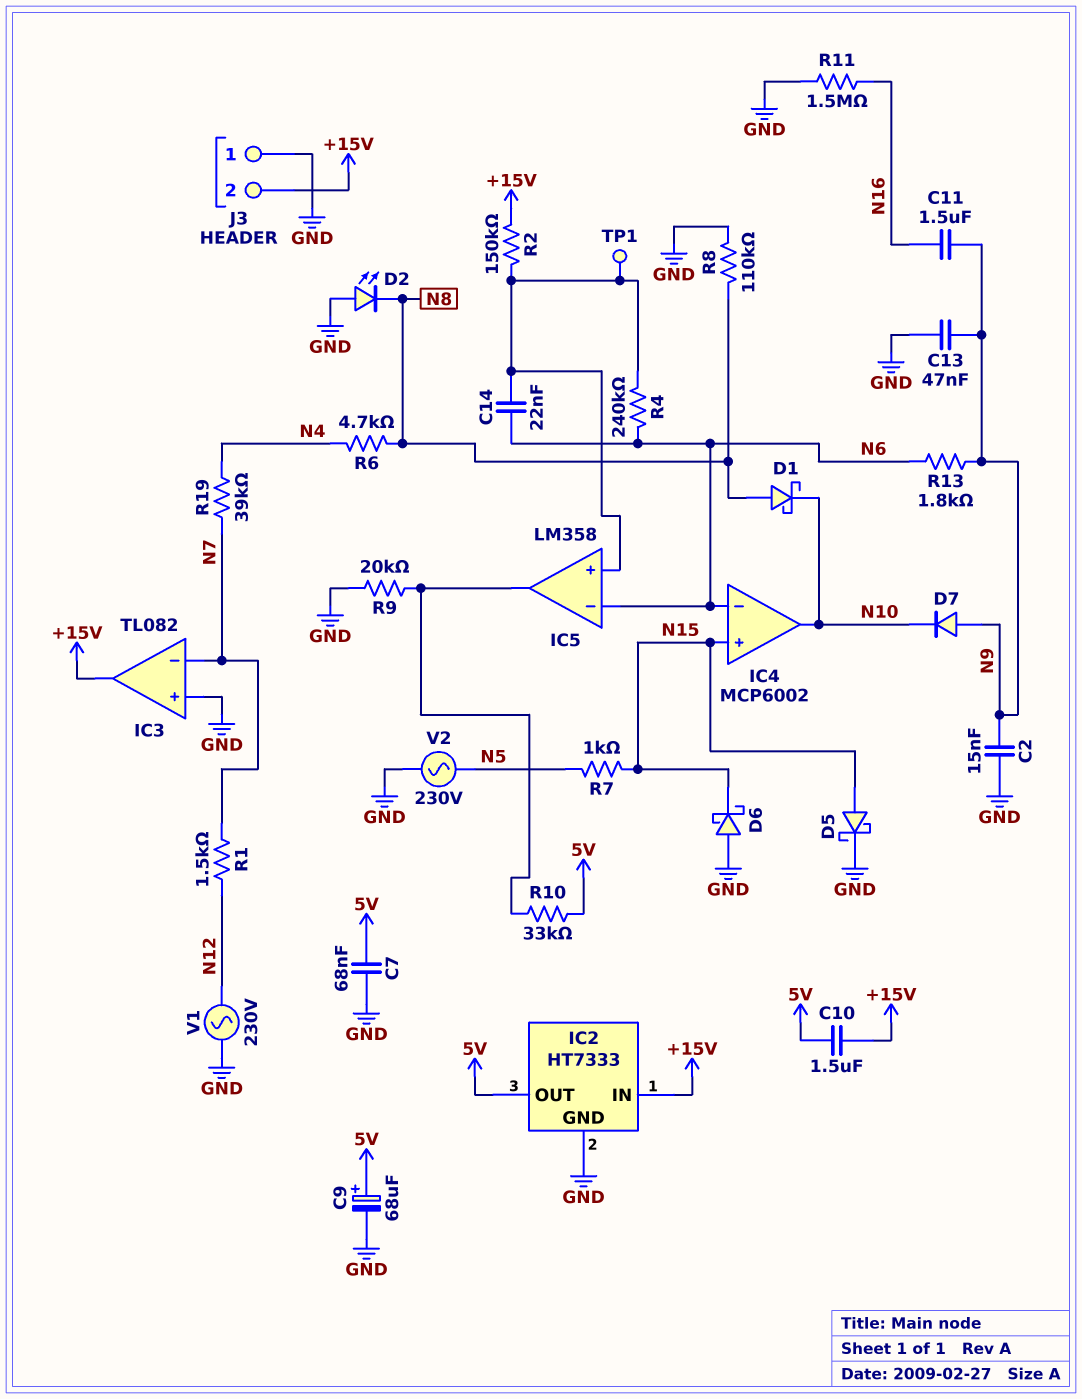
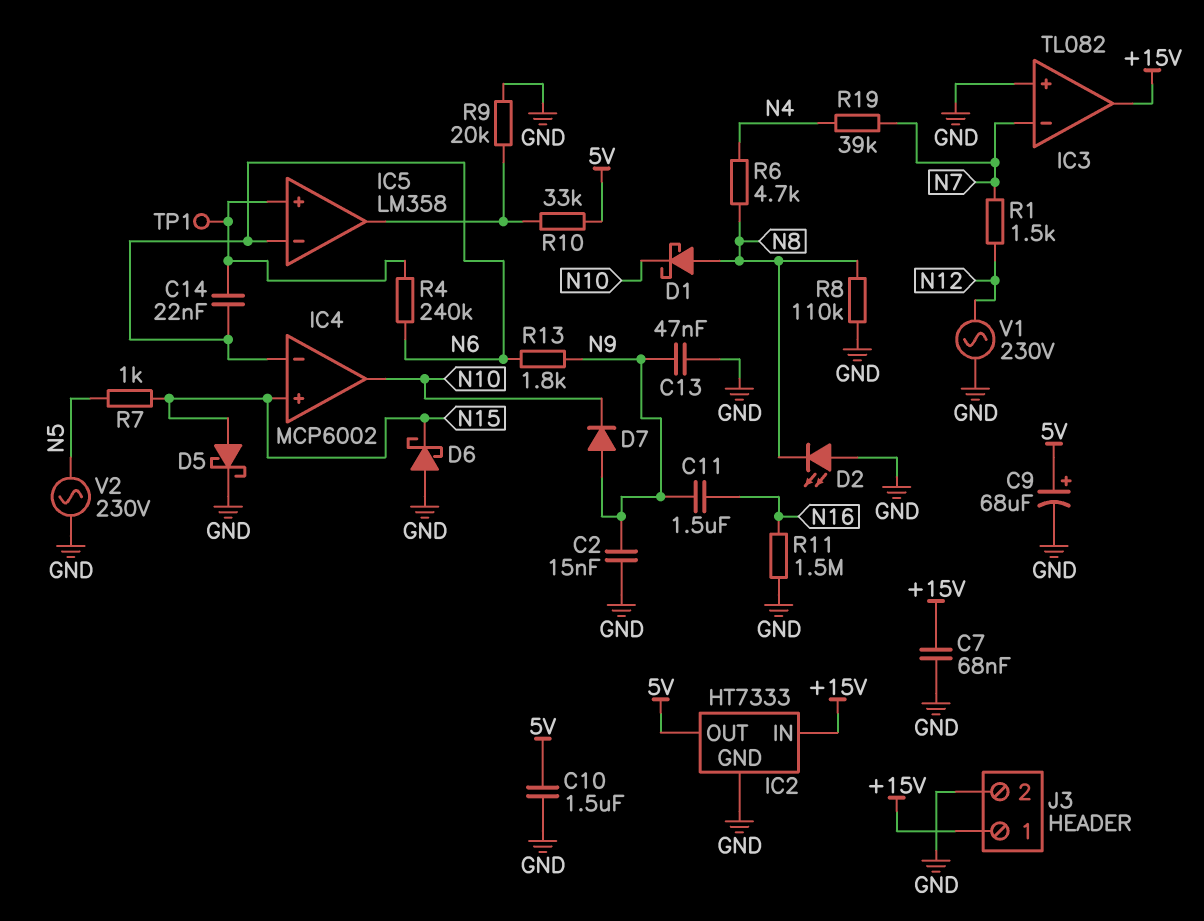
C7: 68nF (5V, GND) -> 68nF (+15V, GND)
C10: 1.5uF (+15V, 5V) -> 1.5uF (5V, GND)
J3 pin 1: GND -> +15V
J3 pin 2: +15V -> GND
R2: 150k (+15V, IC5/in+) -> none

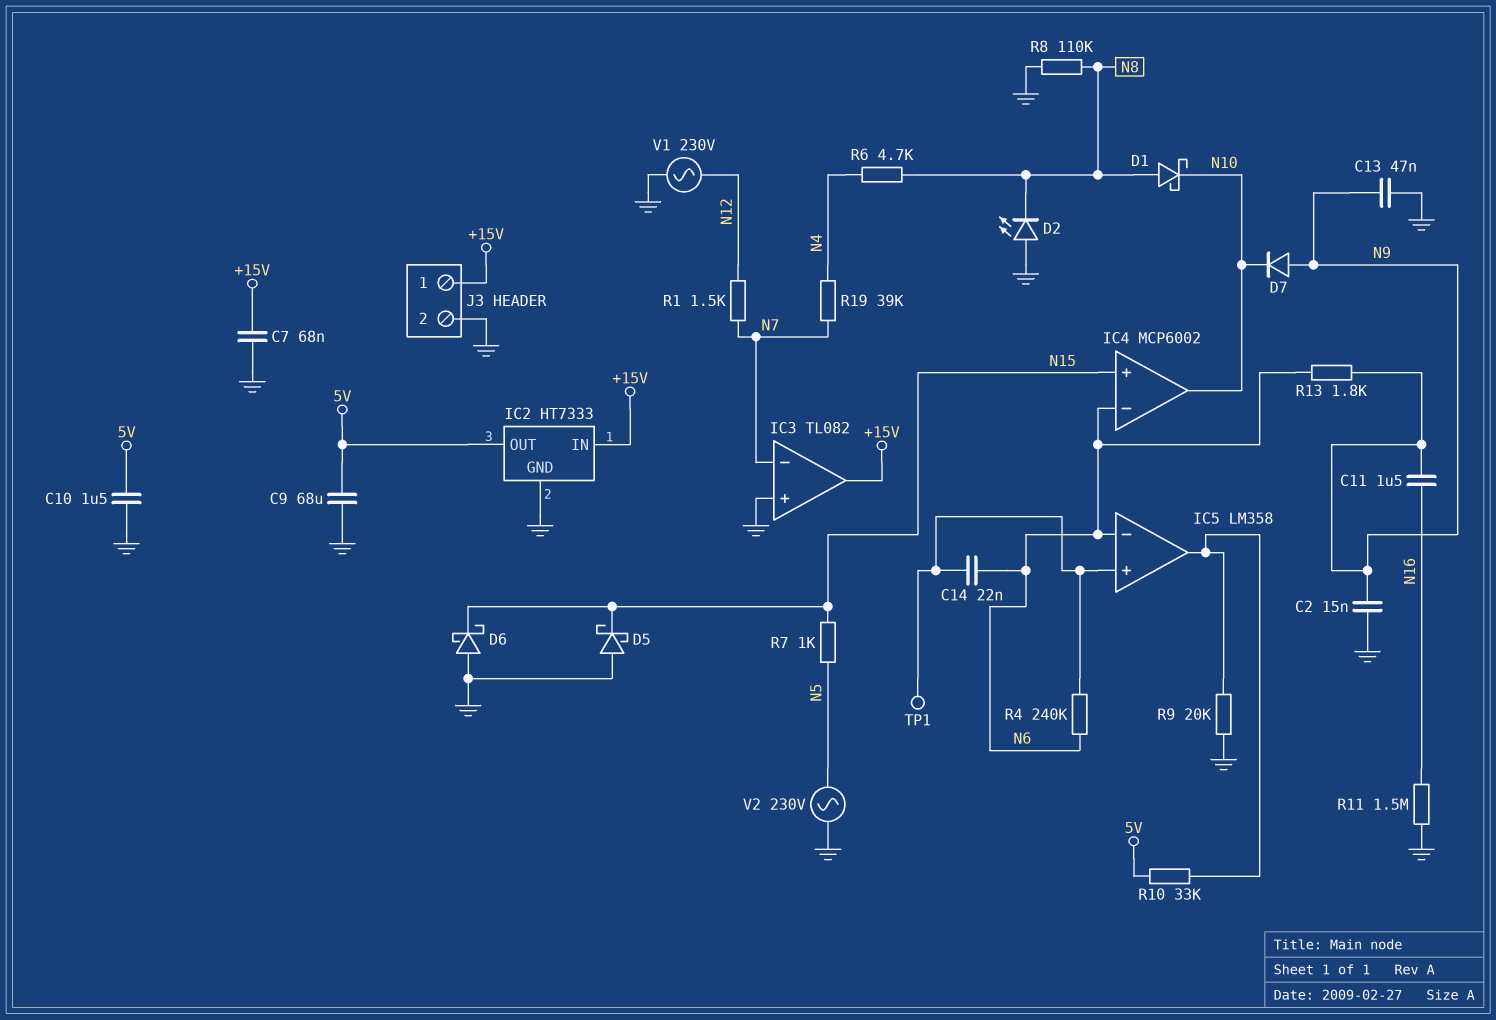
C9: 68uF (plus 5V, minus GND) -> 68uF (5V, GND)
D5: schottky (A N15, K GND) -> schottky (A GND, K N15)

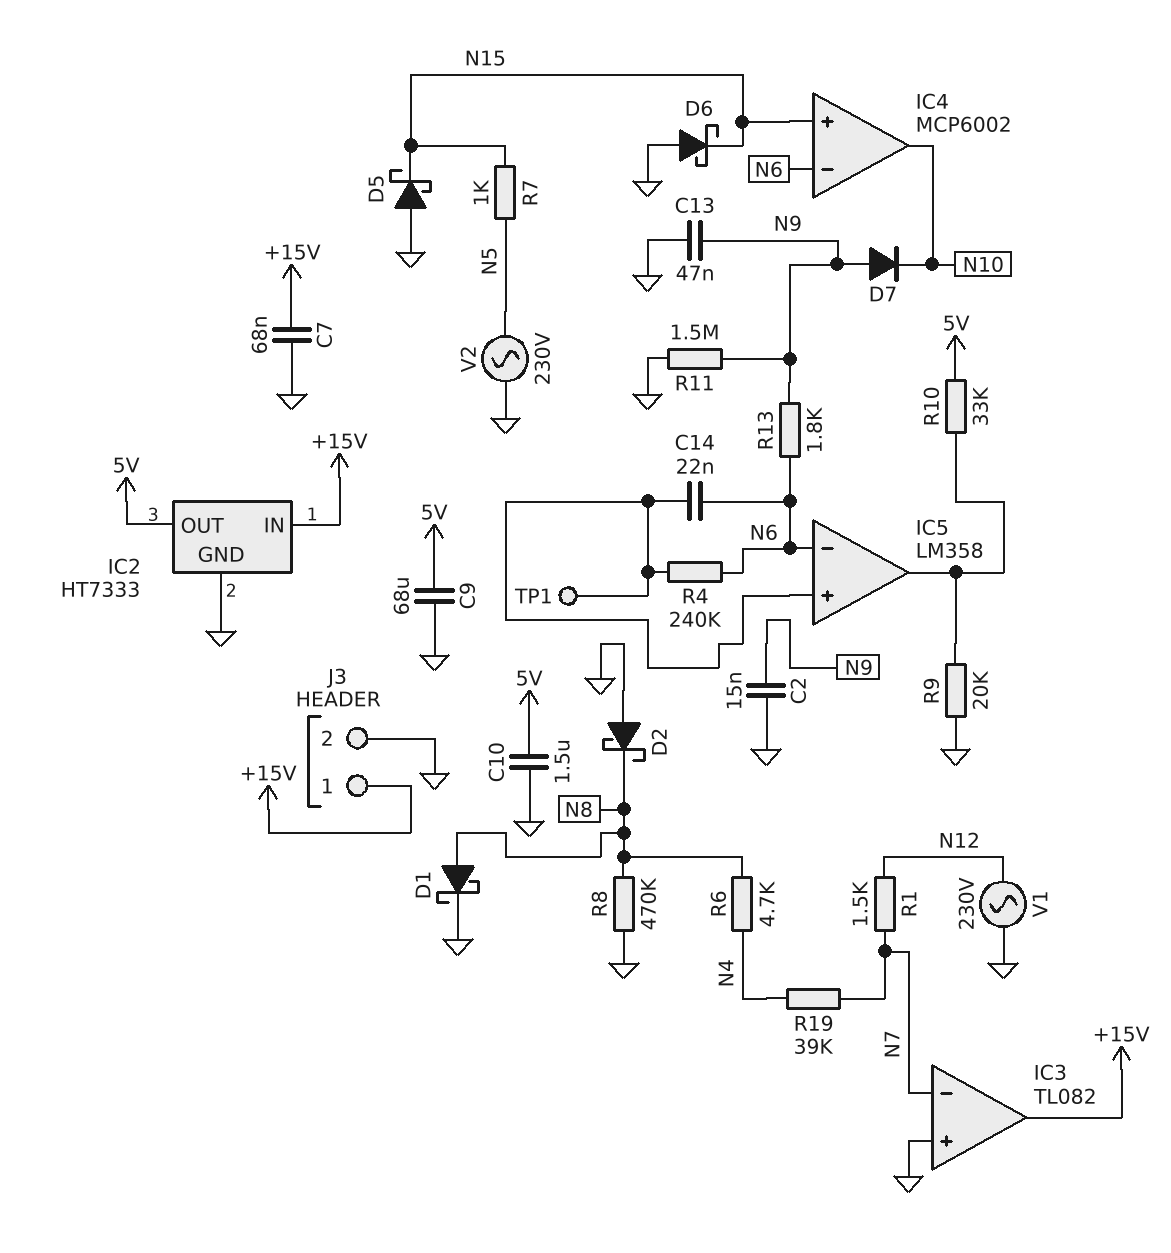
C11: 1.5uF (N9, N16) -> none
D1: schottky (A N8, K N10) -> schottky (A N8, K GND)
D2: LED (A GND, K N8) -> schottky (A GND, K N8)
R8: 110k (GND, N8) -> 470k (GND, N8)
R11: 1.5M (GND, N16) -> 1.5M (GND, N9)

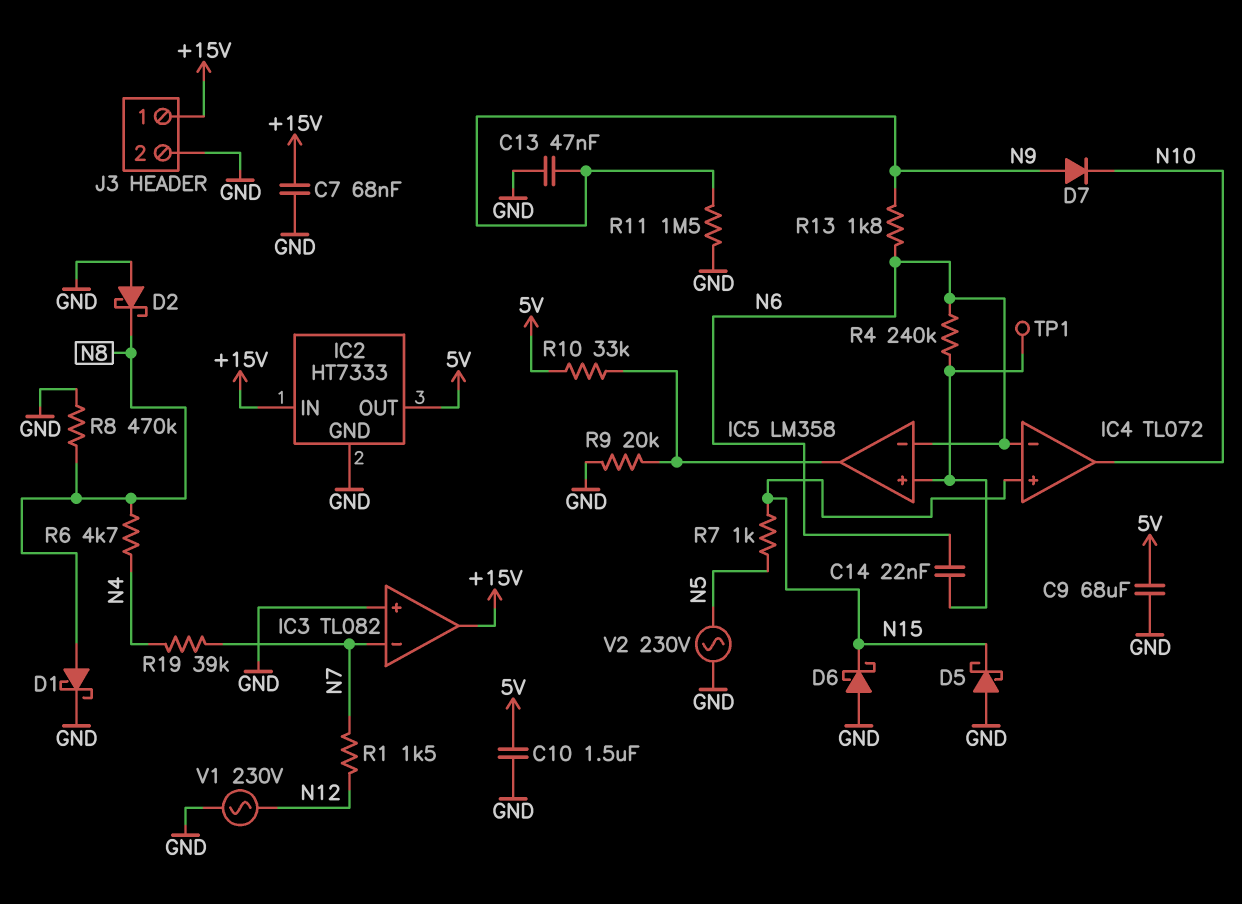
C2: 15nF (GND, N9) -> none
IC4: MCP6002 -> TL072

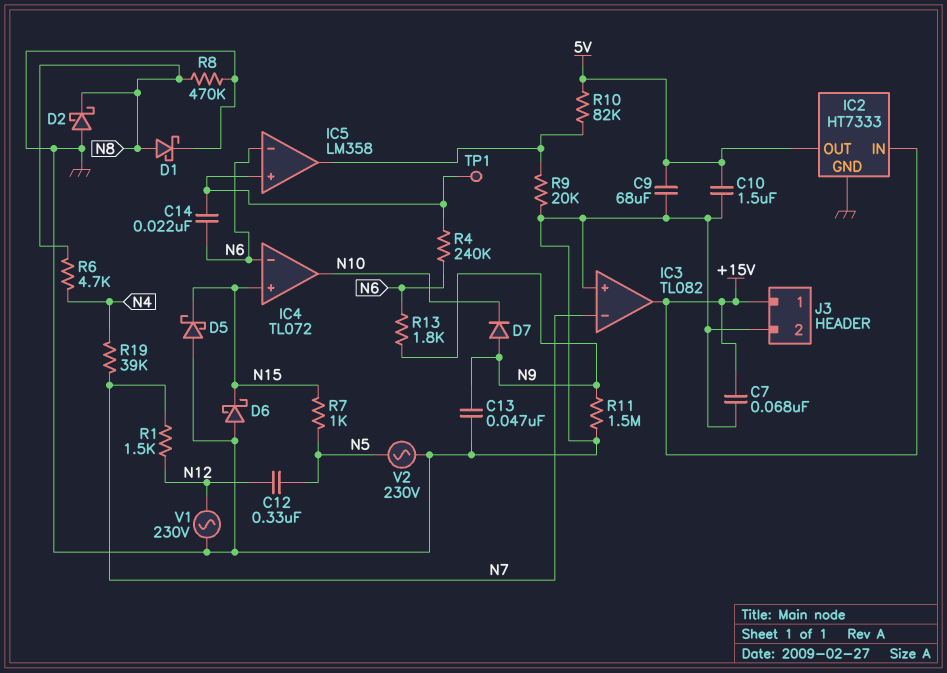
C12: none -> 330nF (N5, N12)
R10: 33k (5V, IC5/out) -> 82k (5V, IC5/out)

